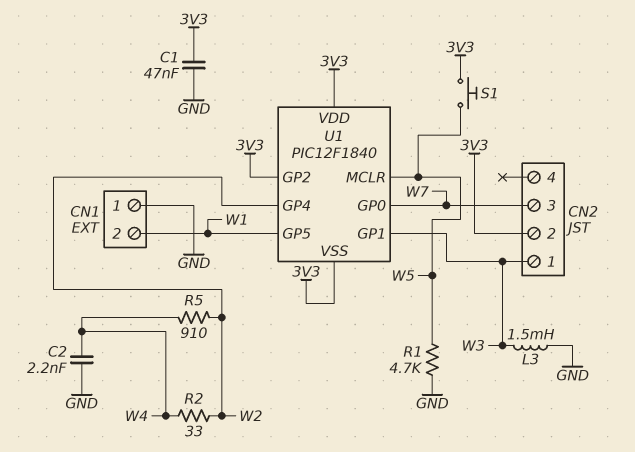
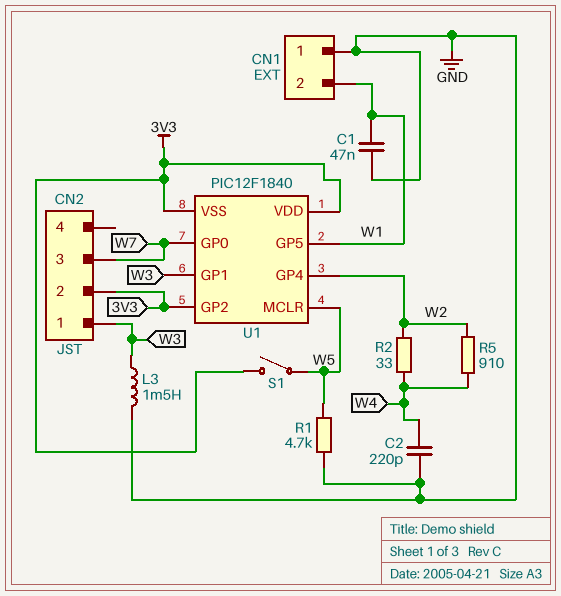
C1: 47nF (3V3, GND) -> 47nF (GND, W1)
C2: 2.2nF (GND, W4) -> 220pF (GND, W4)
S1: button (3V3, W5) -> switch (3V3, W5)

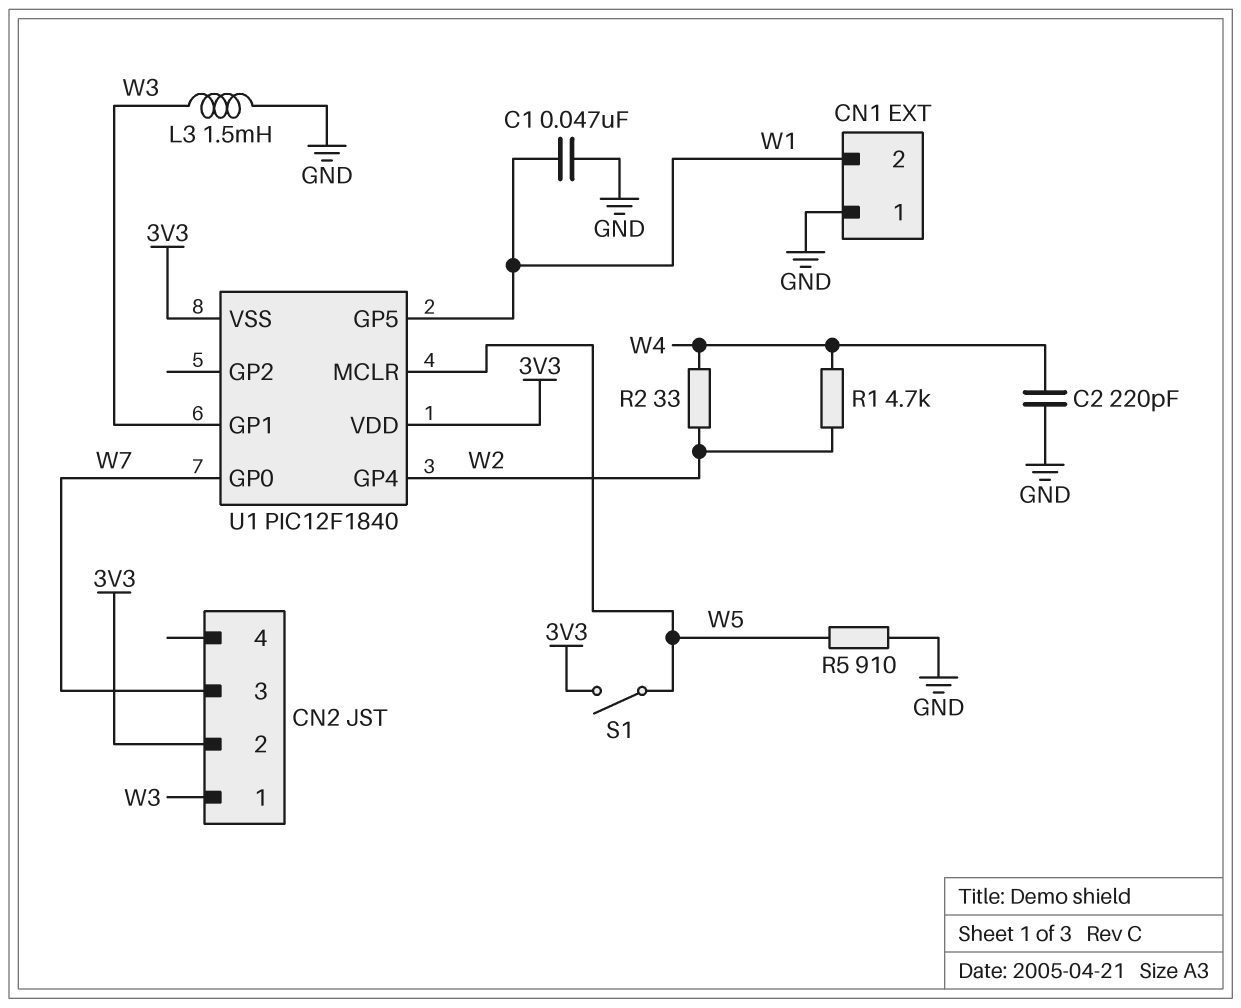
R1: 4.7k (GND, W5) -> 4.7k (W2, W4)
R5: 910 (W2, W4) -> 910 (GND, W5)
U1 pin GP2: 3V3 -> none

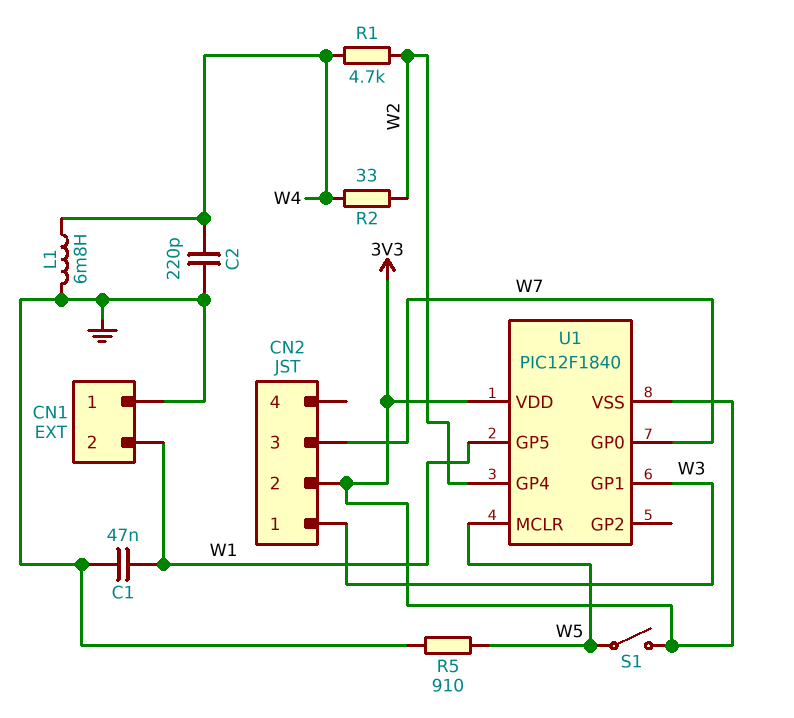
L1: none -> 6.8mH (GND, W4)
L3: 1.5mH (GND, W3) -> none

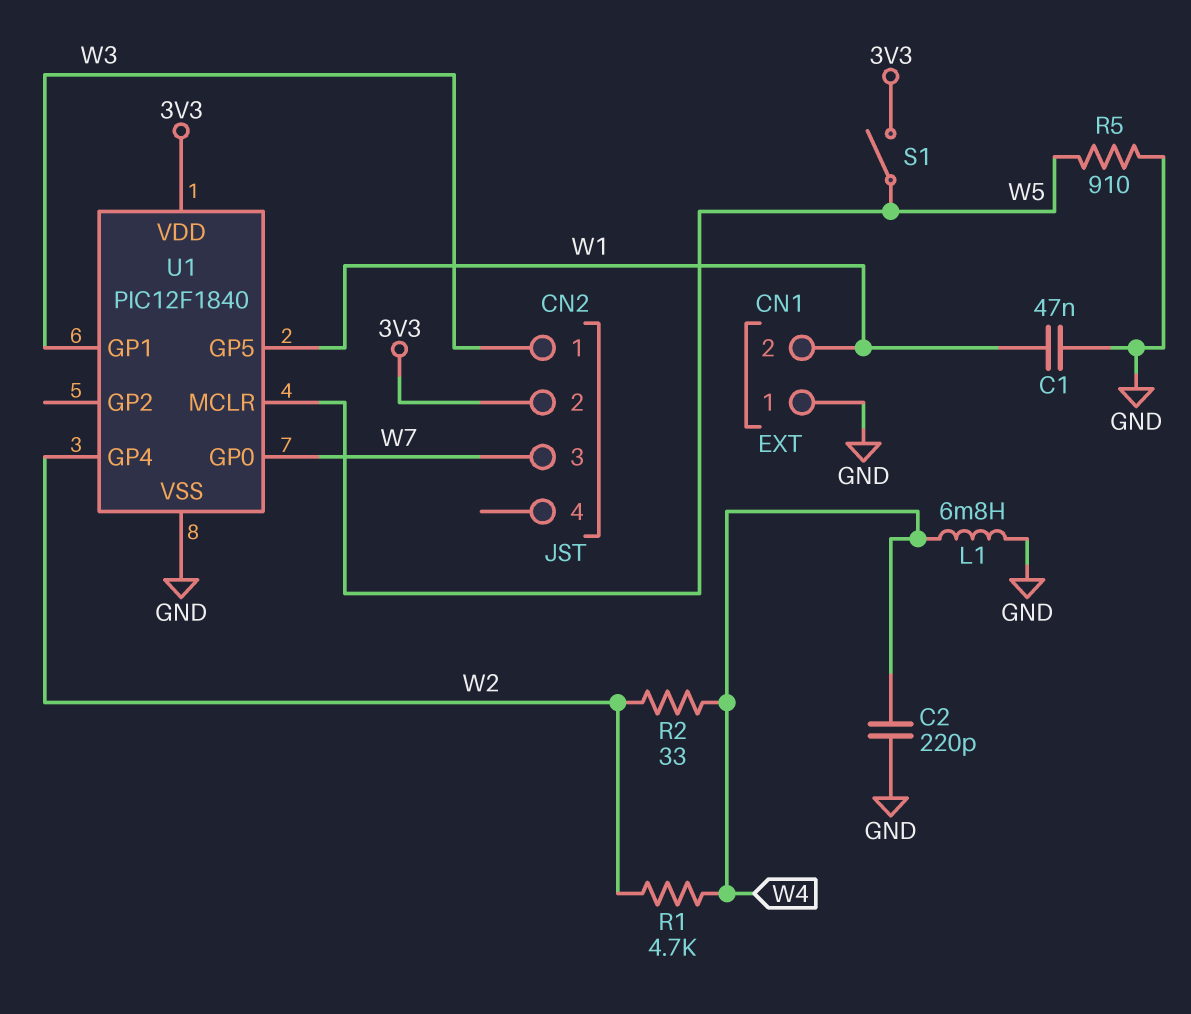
U1 pin VSS: 3V3 -> GND

